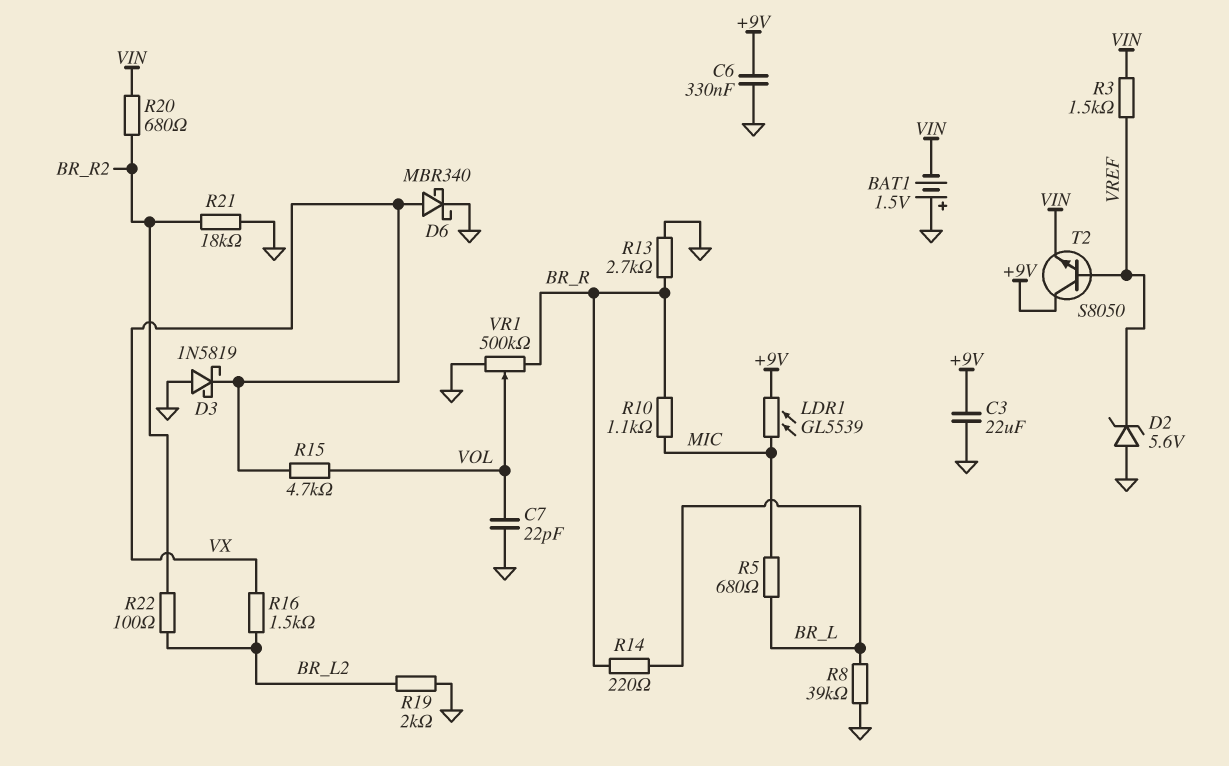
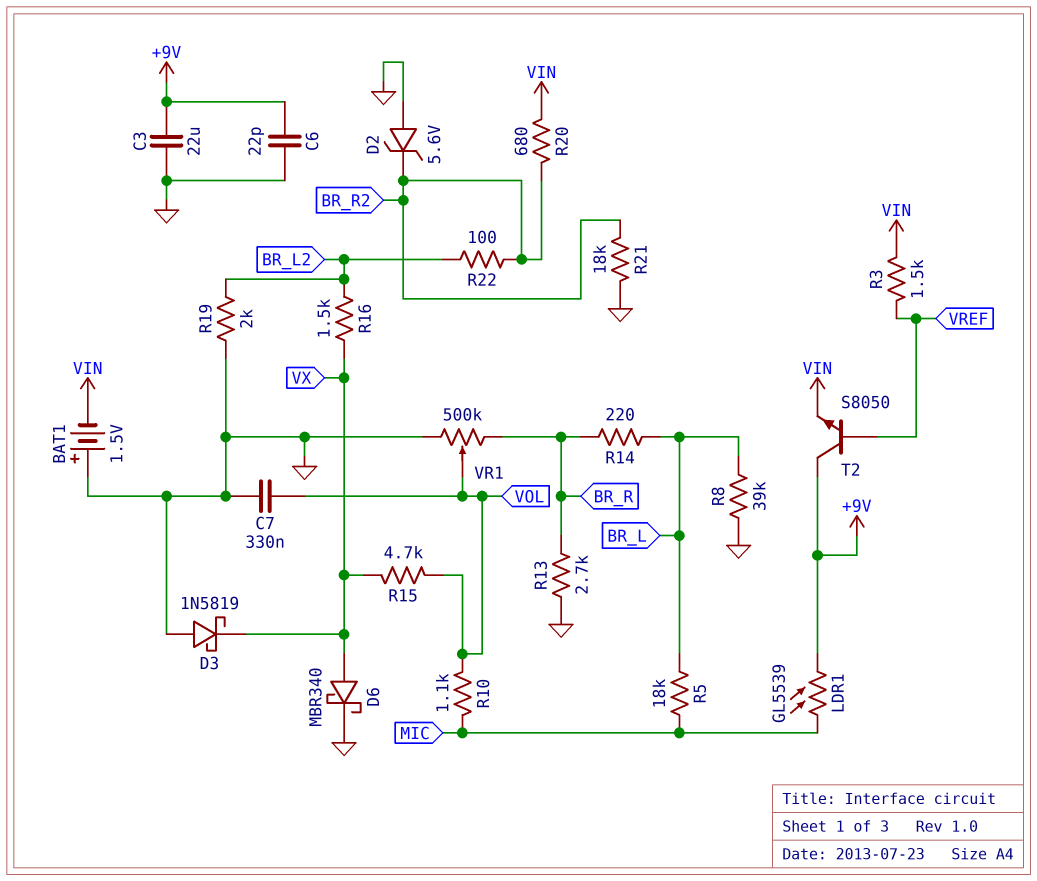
C6: 330nF (+9V, GND) -> 22pF (+9V, GND)
C7: 22pF (GND, VOL) -> 330nF (GND, VOL)
D2: zener 5.6V (A GND, K VREF) -> zener 5.6V (A GND, K BR_R2)
R5: 680 (BR_L, MIC) -> 18k (BR_L, MIC)
R10: 1.1k (BR_R, MIC) -> 1.1k (MIC, VOL)

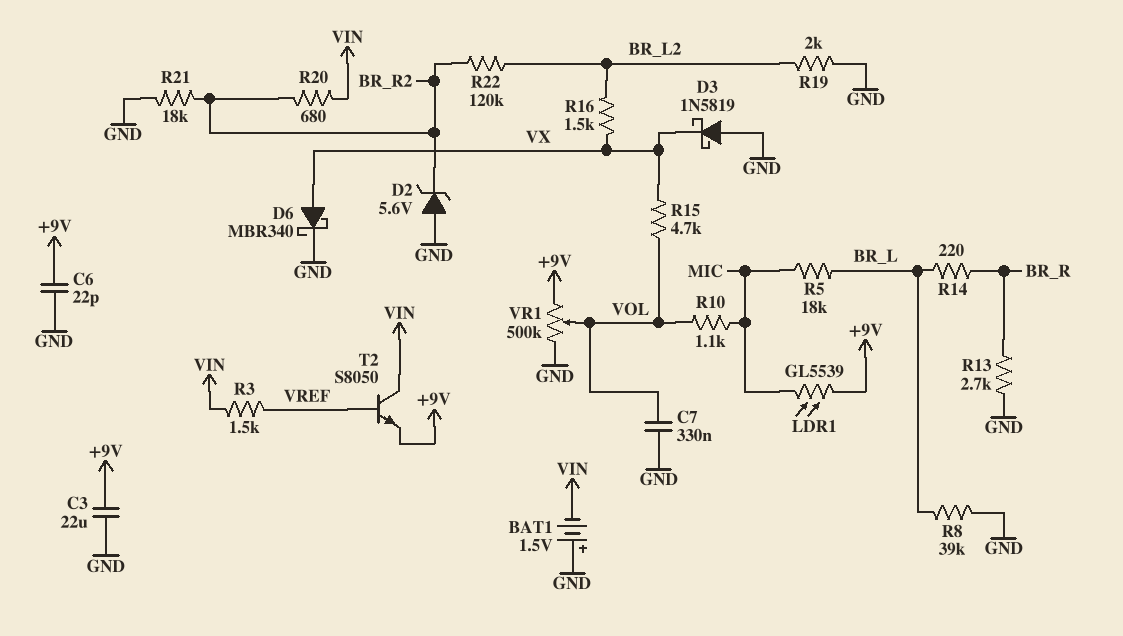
R22: 100 (BR_L2, BR_R2) -> 120k (BR_L2, BR_R2)
T2: NPN S8050 (B VREF, C +9V, E VIN) -> NPN S8050 (B VREF, C VIN, E +9V)
VR1: 500k (BR_R, GND, wiper VOL) -> 500k (+9V, GND, wiper VOL)

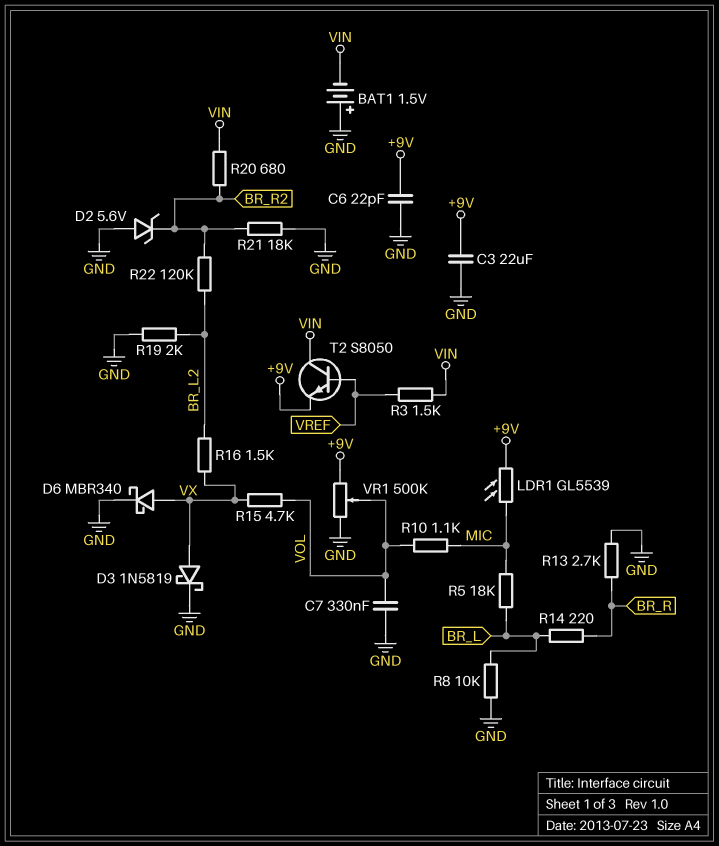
D3: schottky 1N5819 (A GND, K VX) -> schottky 1N5819 (A VX, K GND)
R8: 39k (BR_L, GND) -> 10k (BR_L, GND)

